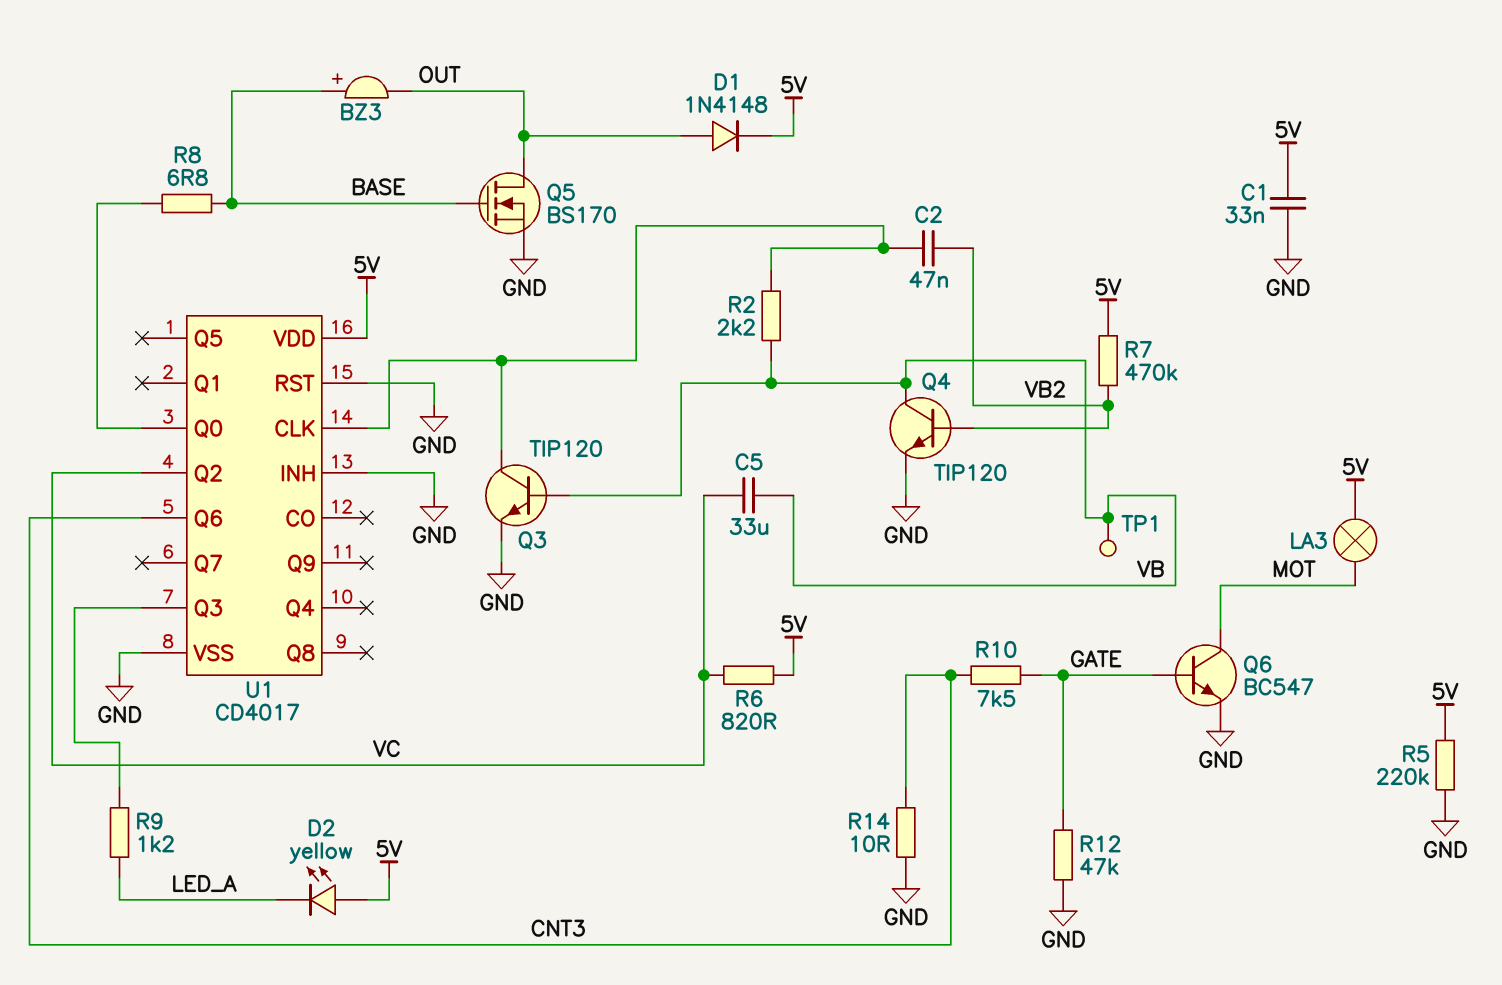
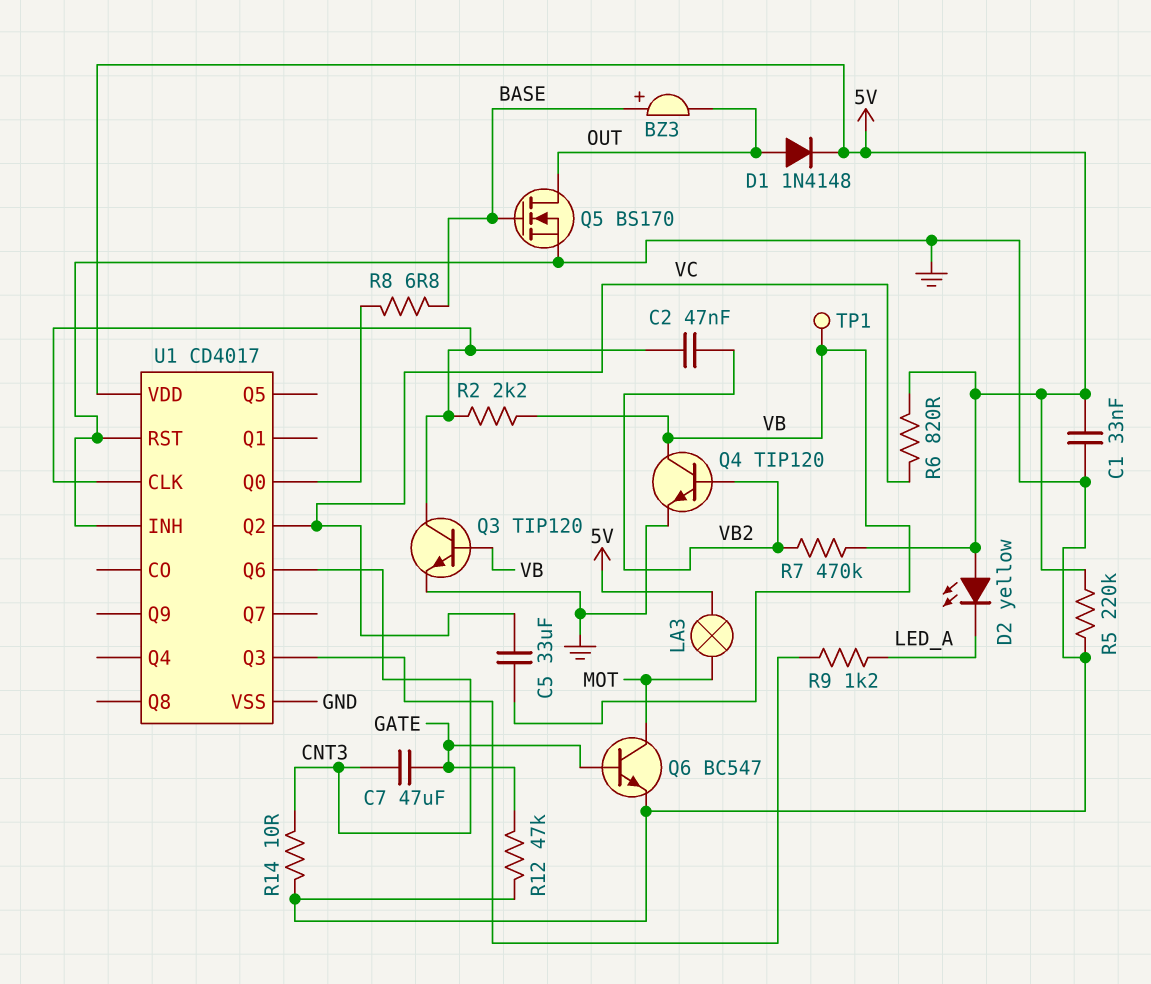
C7: none -> 47uF (CNT3, GATE)
R10: 7.5k (CNT3, GATE) -> none

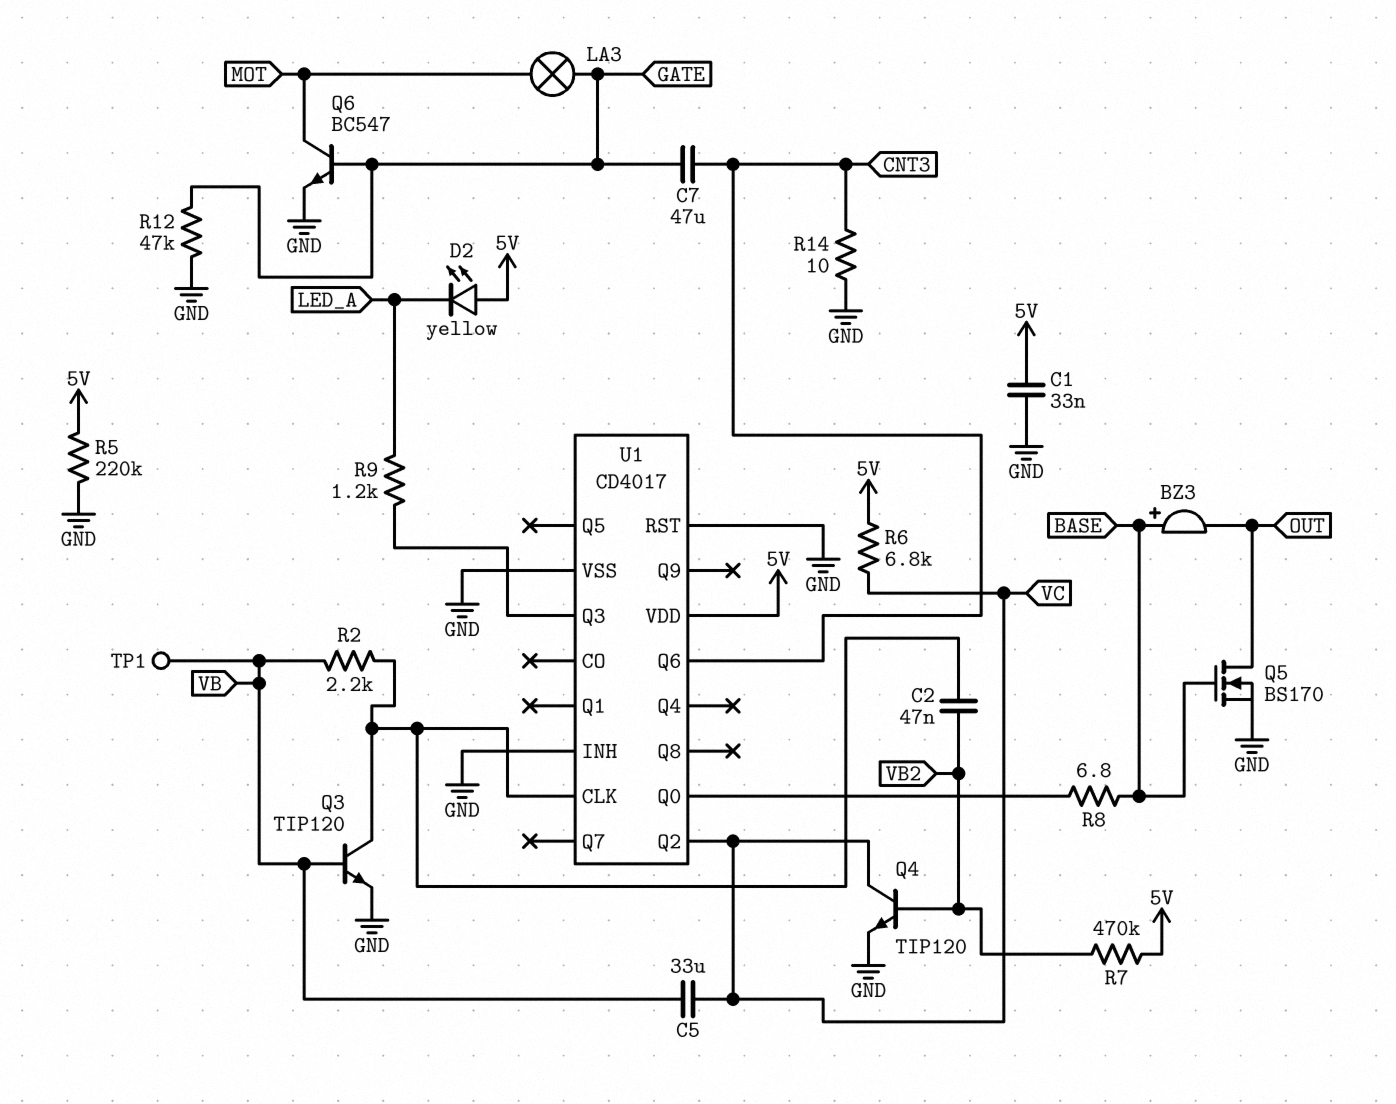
D1: diode 1N4148 (A OUT, K 5V) -> none
LA3: lamp (5V, MOT) -> lamp (GATE, MOT)
Q4: NPN TIP120 (B VB2, C VB, E GND) -> NPN TIP120 (B VB2, C VC, E GND)
R6: 820 (5V, VC) -> 6.8k (5V, VC)

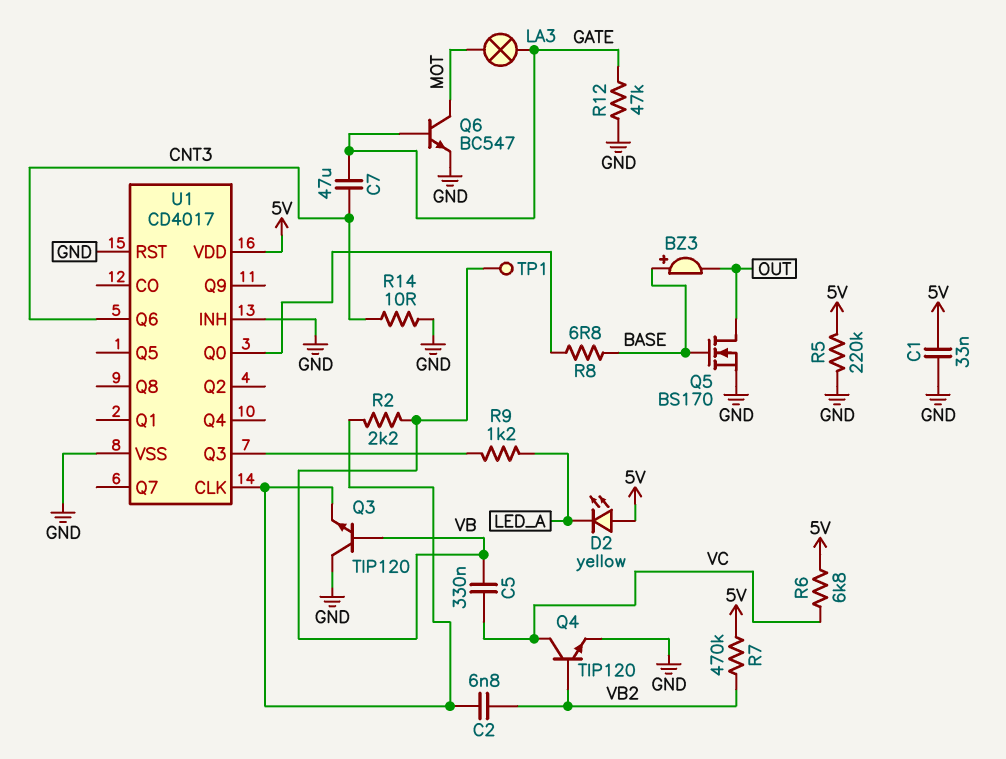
C2: 47nF (U1/CLK, VB2) -> 6.8nF (U1/CLK, VB2)
C5: 33uF (VB, VC) -> 330nF (VB, VC)
Q3: NPN TIP120 (B VB, C U1/CLK, E GND) -> NPN TIP120 (B VB, C GND, E U1/CLK)
U1 pin Q2: VC -> none

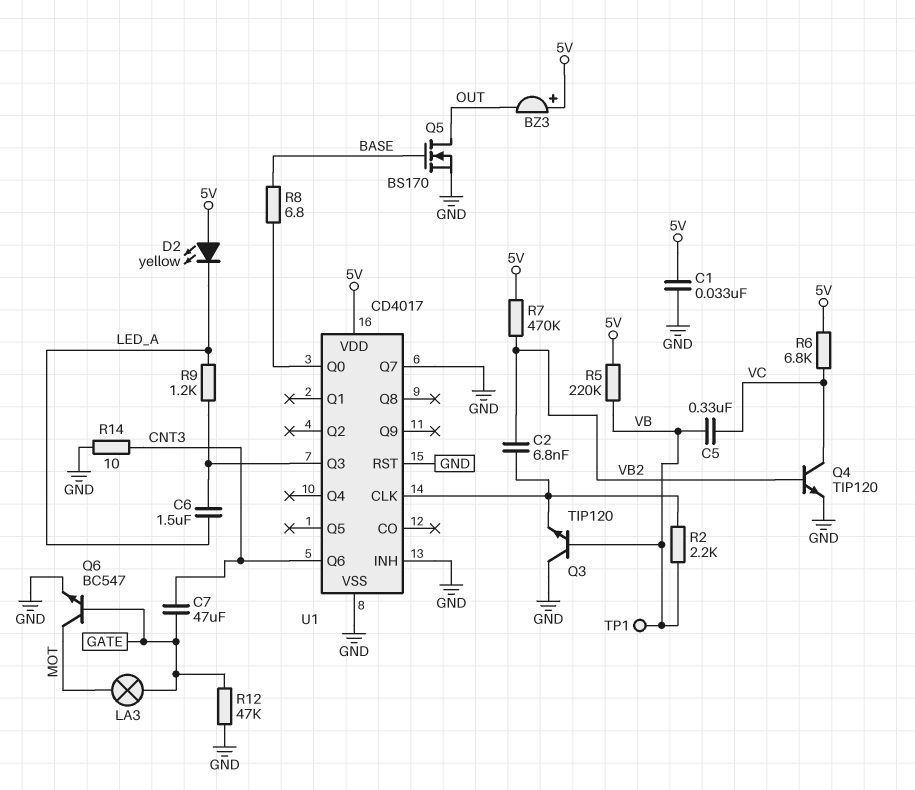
BZ3: buzzer (plus BASE, minus OUT) -> buzzer (plus 5V, minus OUT)
C6: none -> 1.5uF (LED_A, U1/Q3)
R5: 220k (5V, GND) -> 220k (5V, VB)
U1 pin Q7: none -> GND

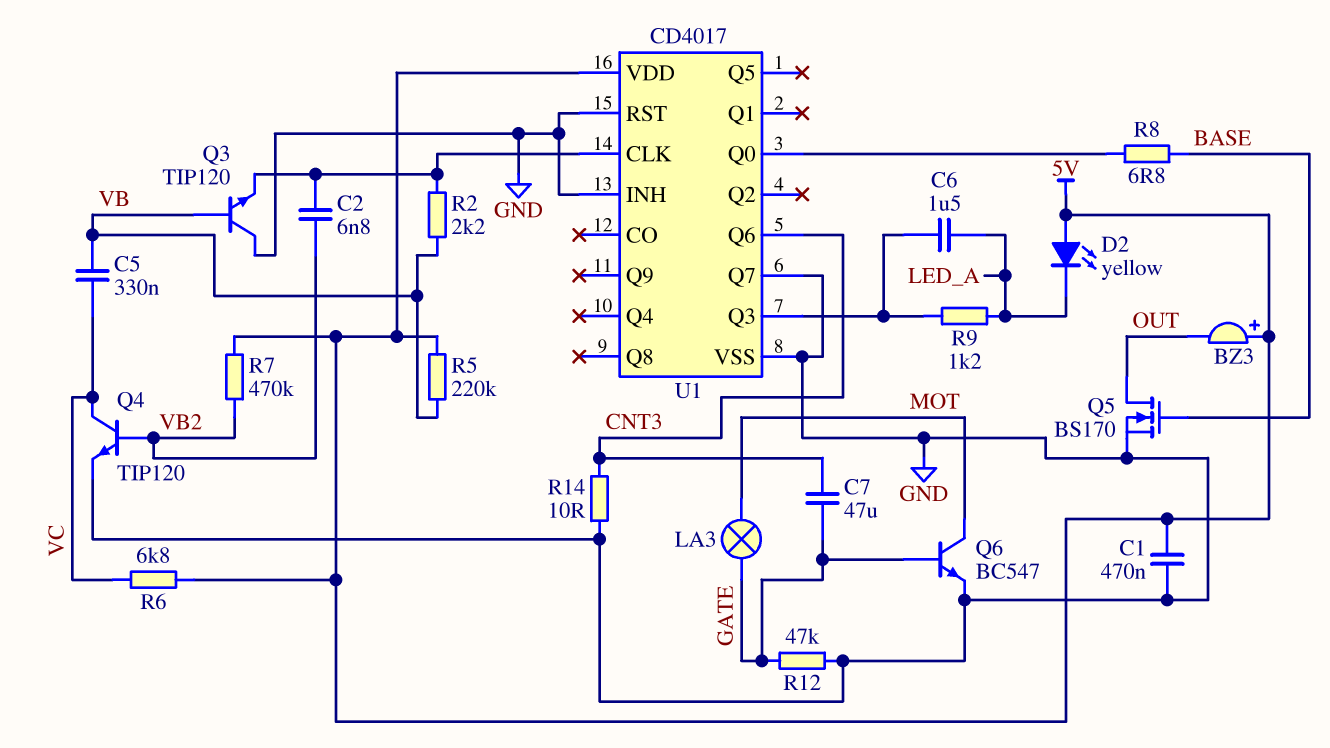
C1: 33nF (5V, GND) -> 470nF (5V, GND)
TP1: test point (VB) -> none

